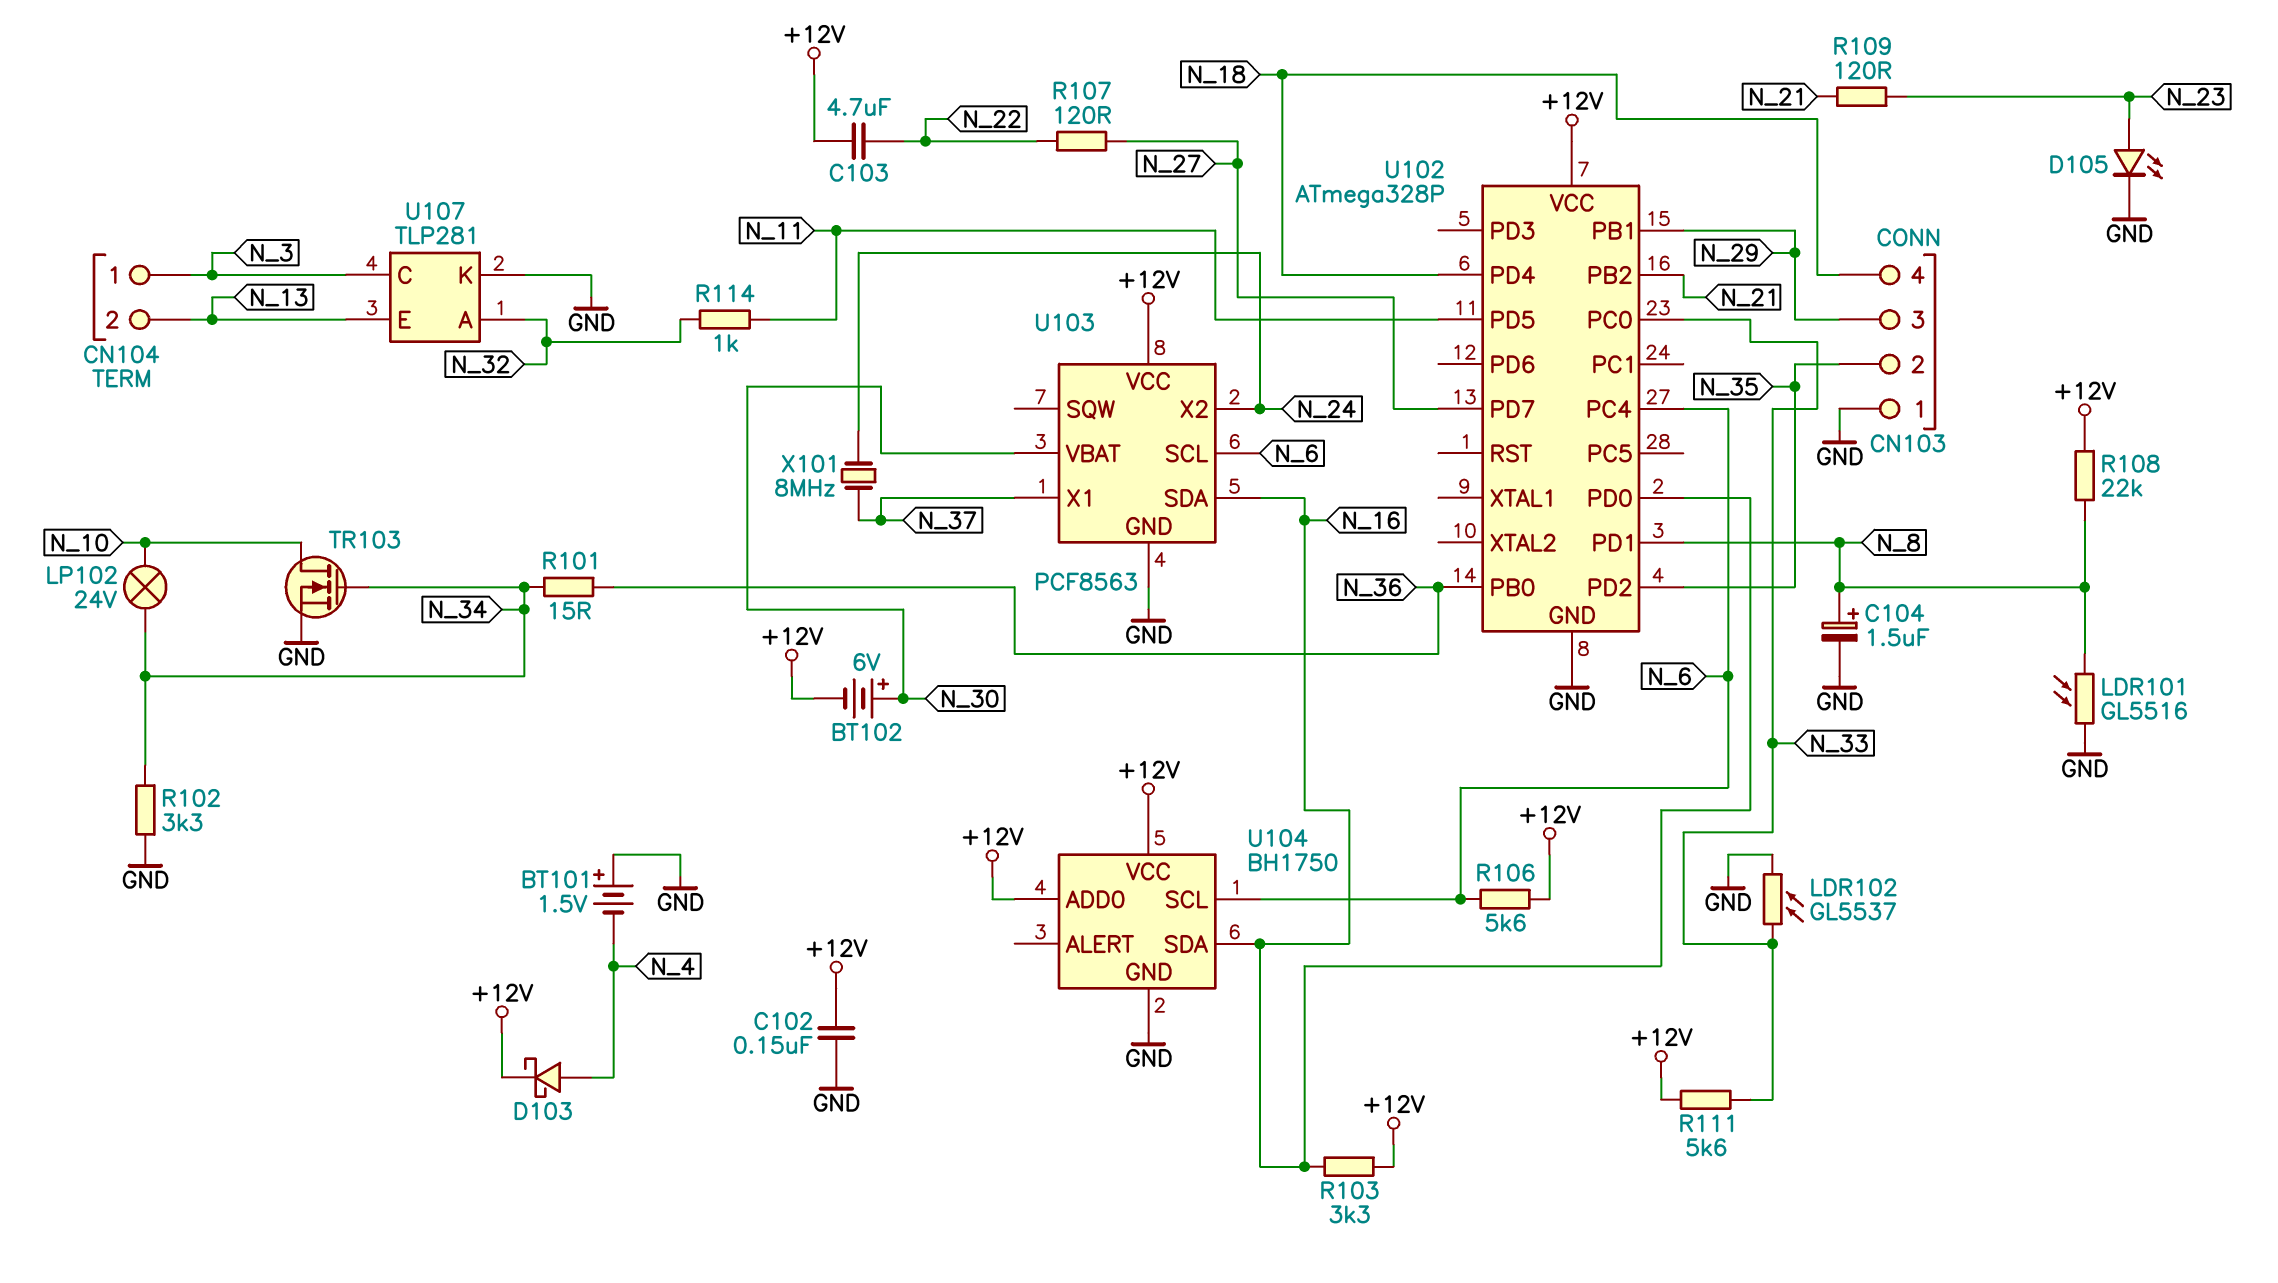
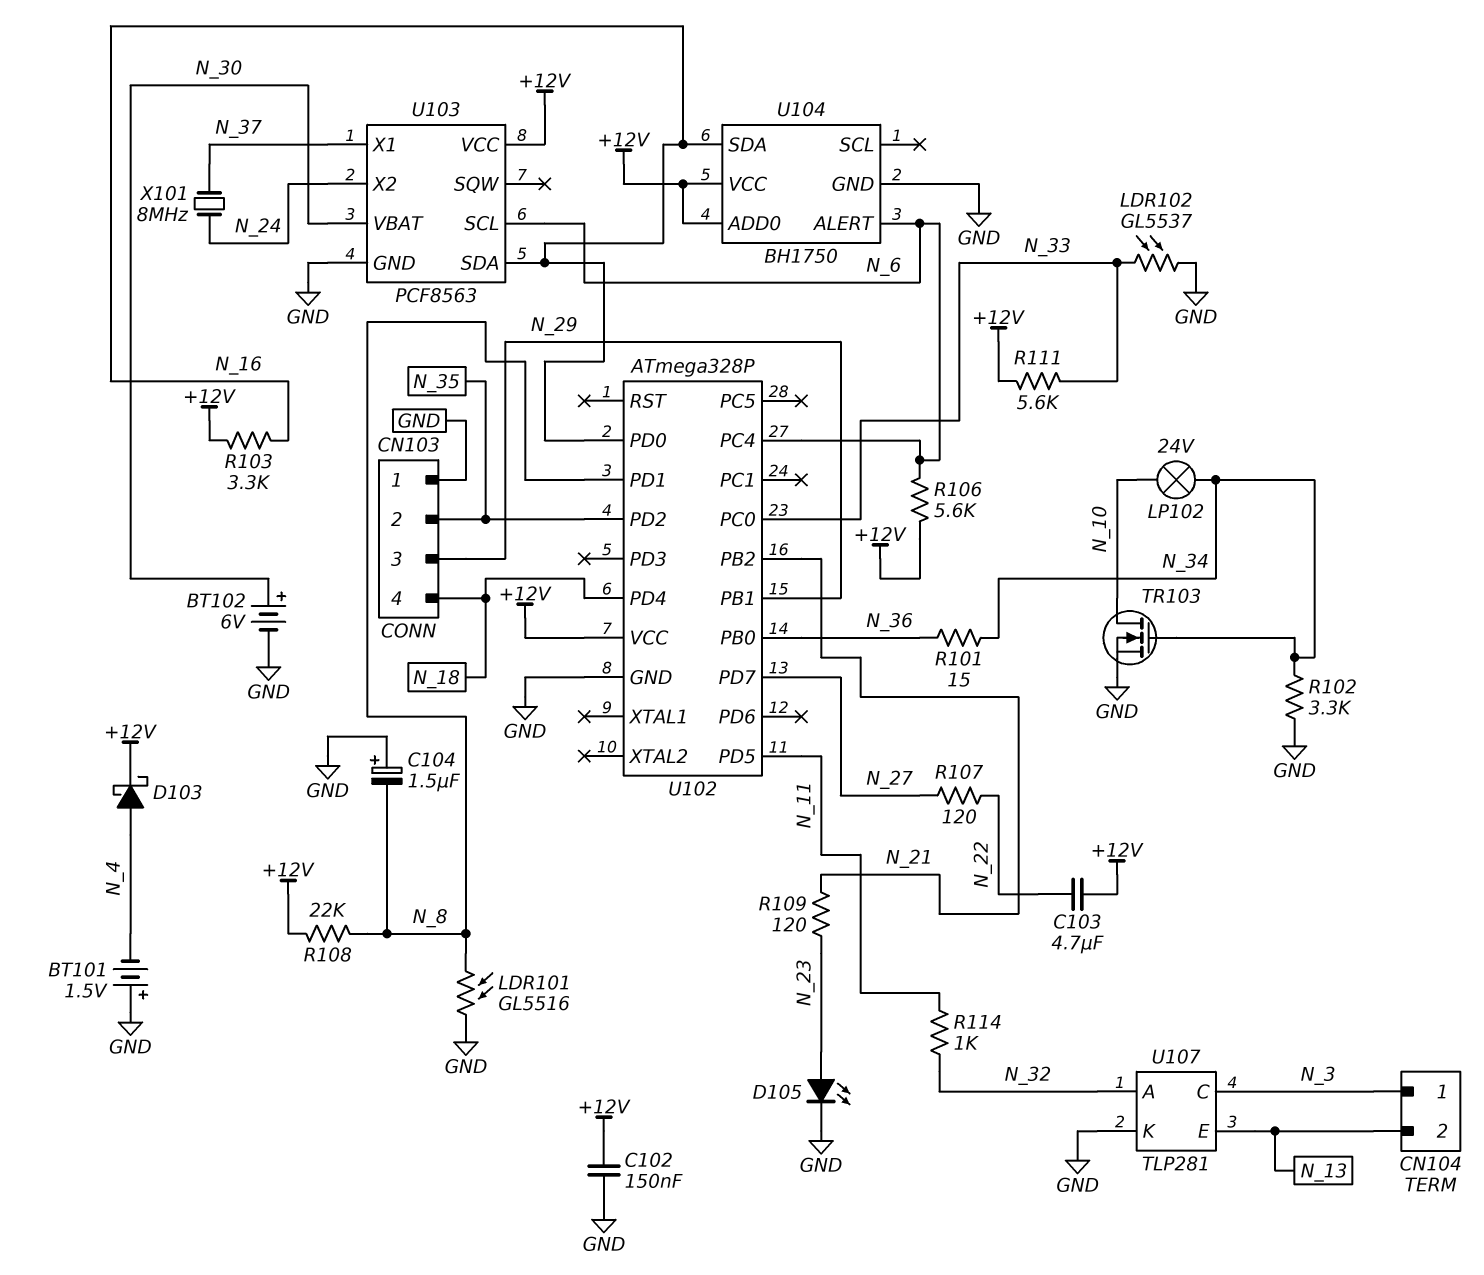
BT102: 6V (plus N_30, minus +12V) -> 6V (plus N_30, minus GND)
C104: 1.5uF (plus N_8, minus GND) -> 1.5uF (plus GND, minus N_8)
U104 pin ALERT: none -> N_6
U104 pin SCL: N_6 -> none

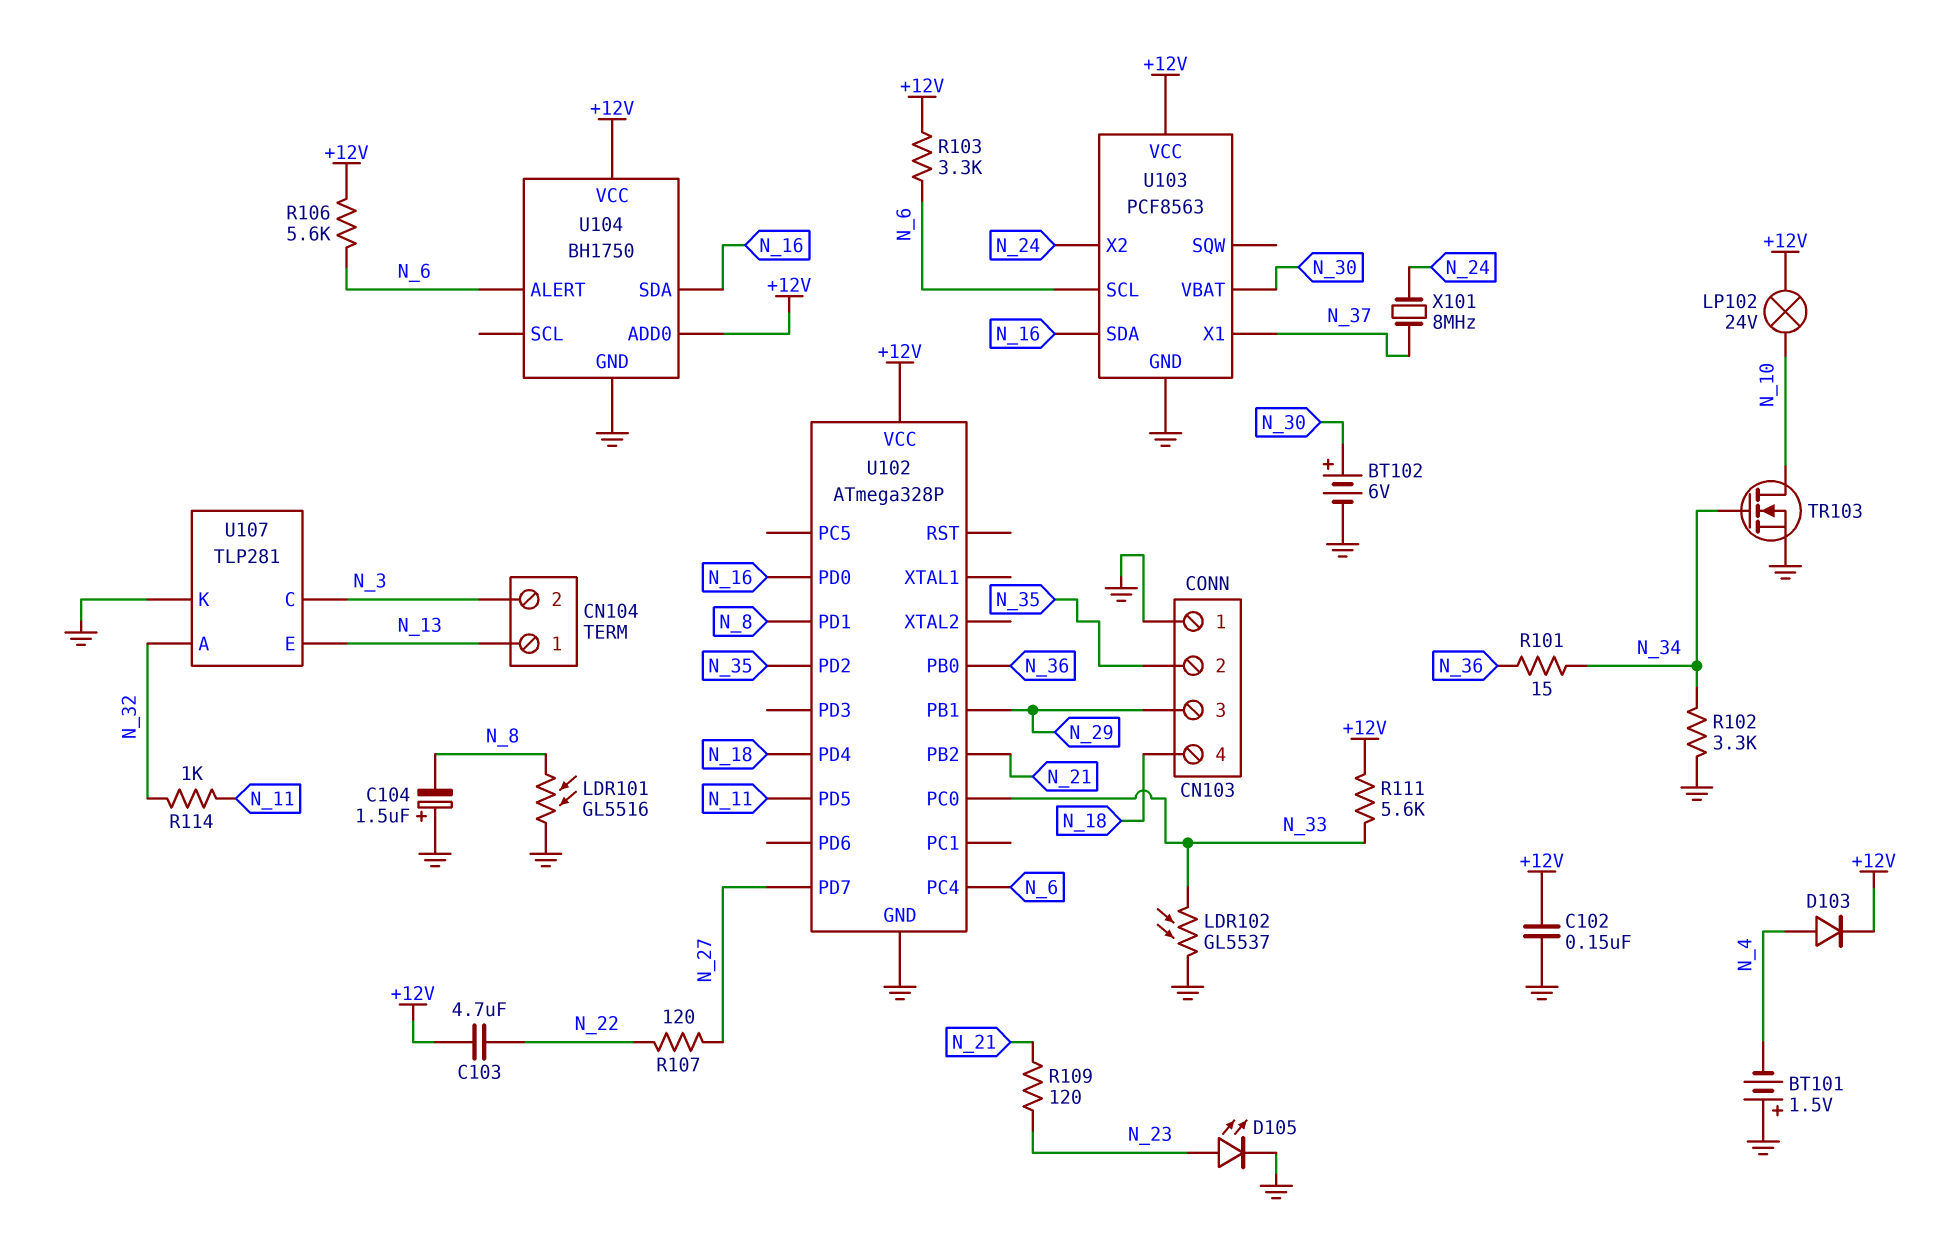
CN104 pin 1: N_3 -> N_13
CN104 pin 2: N_13 -> N_3
D103: schottky (A N_4, K +12V) -> diode (A N_4, K +12V)
LP102: lamp 24V (N_10, N_34) -> lamp 24V (+12V, N_10)
R103: 3.3k (+12V, N_16) -> 3.3k (+12V, N_6)
R108: 22k (+12V, N_8) -> none

